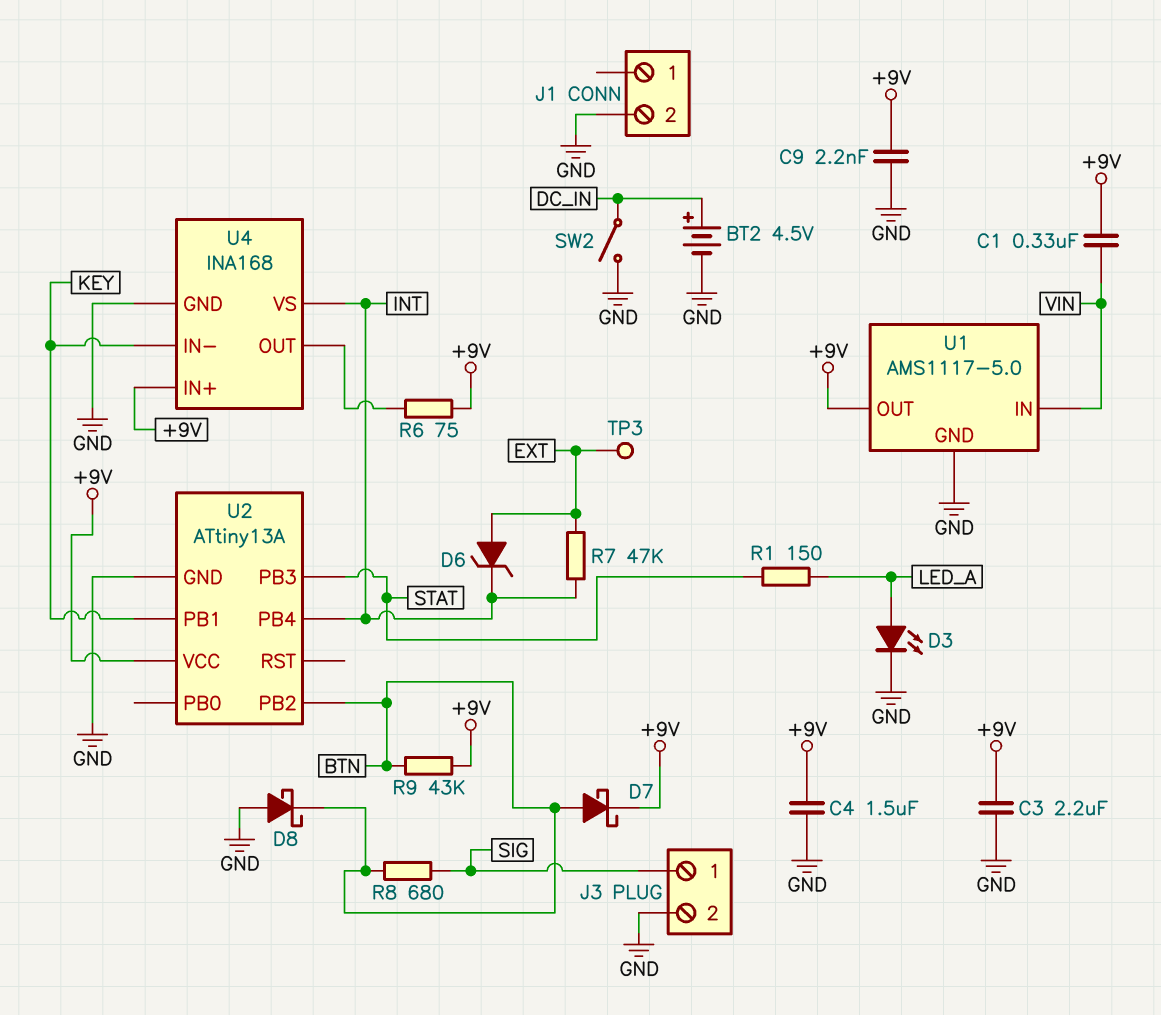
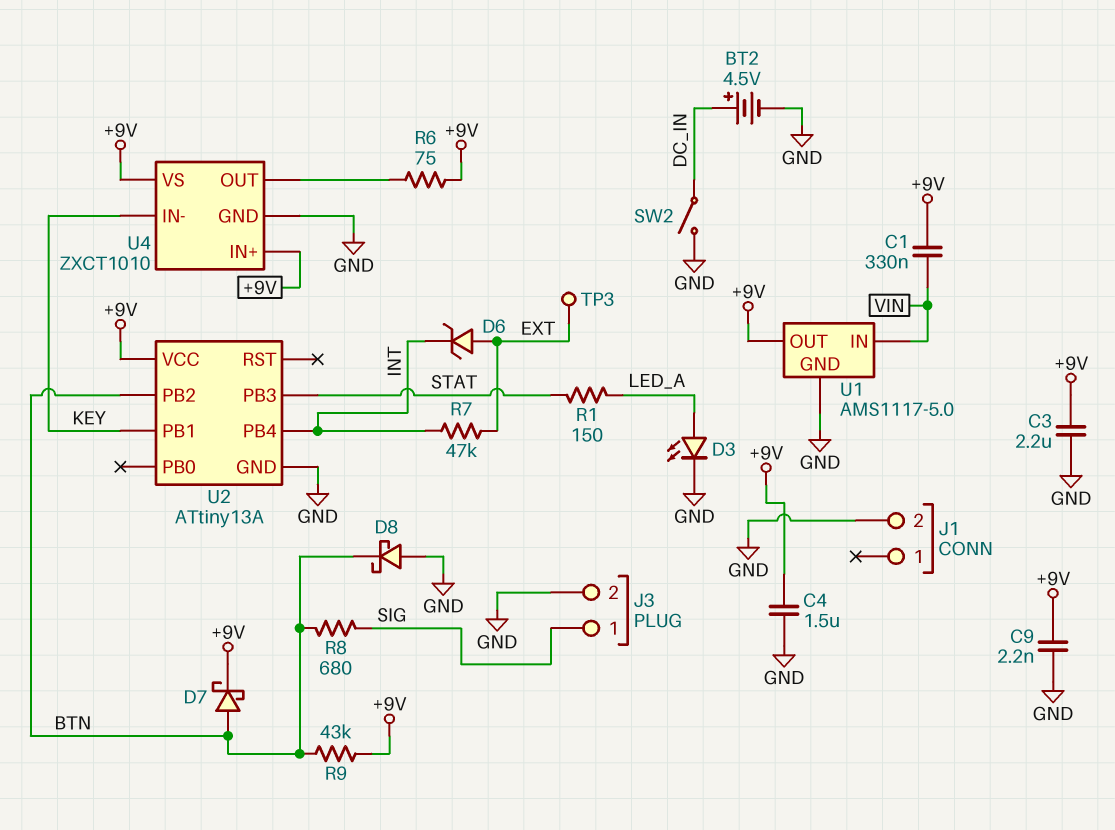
U4: INA168 -> ZXCT1010
U4 pin VS: INT -> +9V

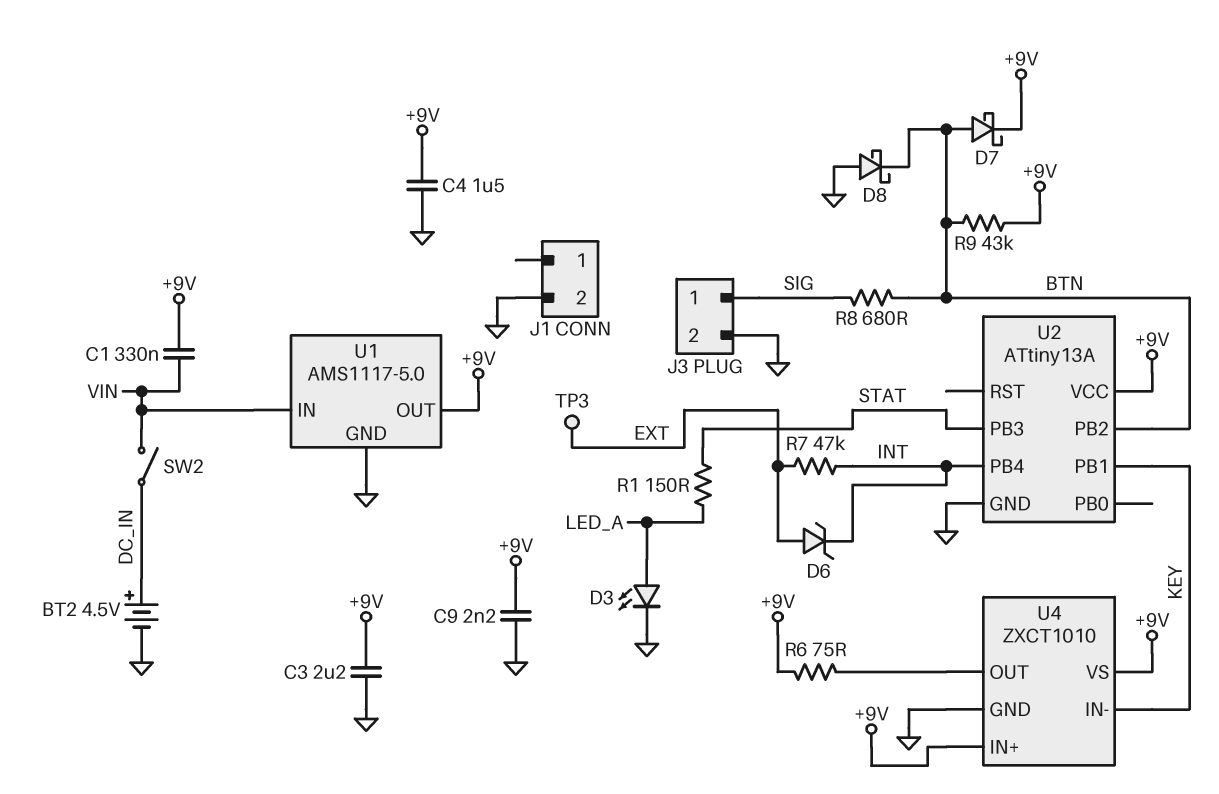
SW2: switch (DC_IN, GND) -> switch (DC_IN, VIN)

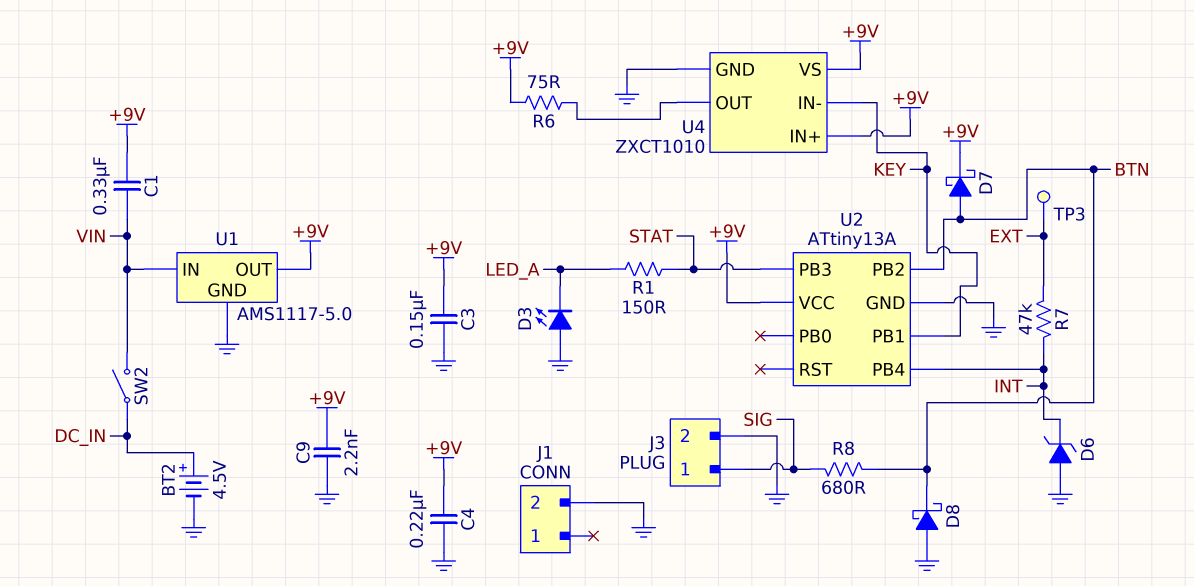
C3: 2.2uF (+9V, GND) -> 150nF (+9V, GND)
C4: 1.5uF (+9V, GND) -> 220nF (+9V, GND)
D3: LED (A LED_A, K GND) -> LED (A GND, K LED_A)
D6: zener (A EXT, K INT) -> zener (A GND, K INT)
R9: 43k (+9V, BTN) -> none

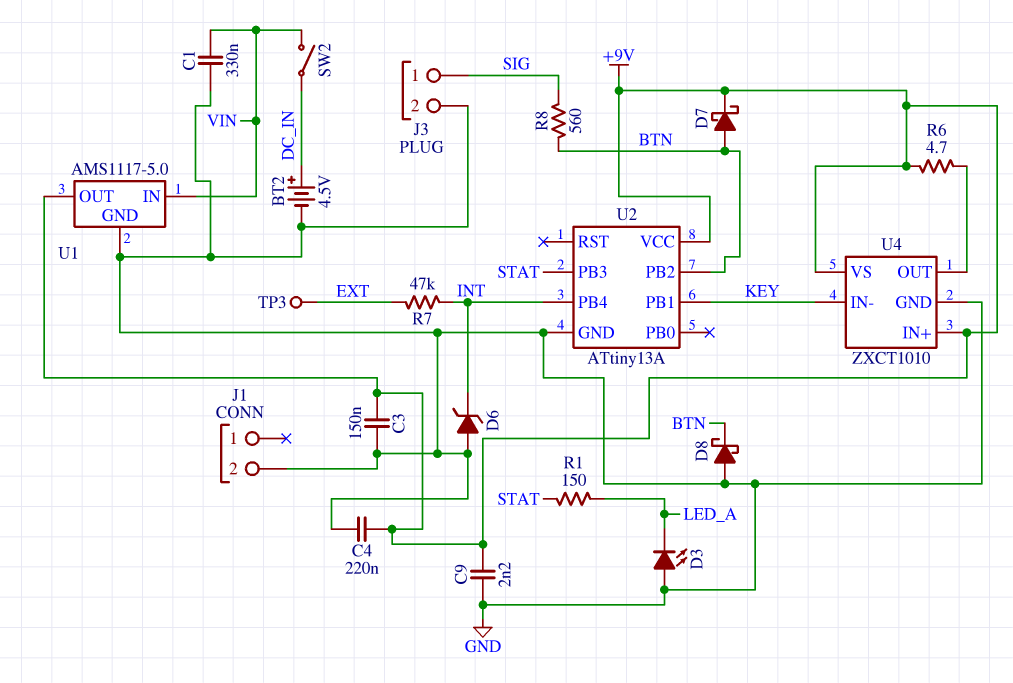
C1: 330nF (+9V, VIN) -> 330nF (GND, VIN)
R6: 75 (+9V, U4/OUT) -> 4.7 (+9V, U4/OUT)
R8: 680 (BTN, SIG) -> 560 (BTN, SIG)

